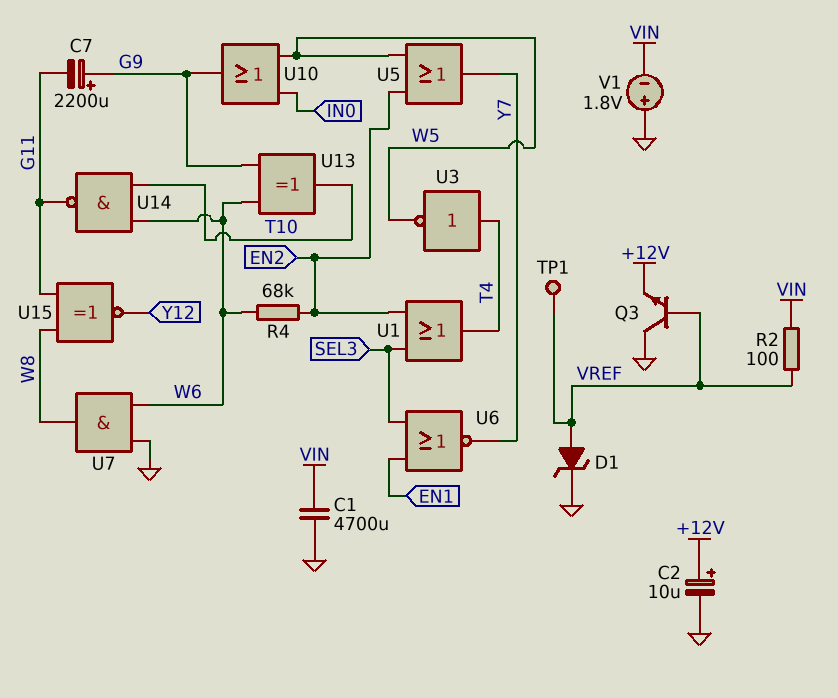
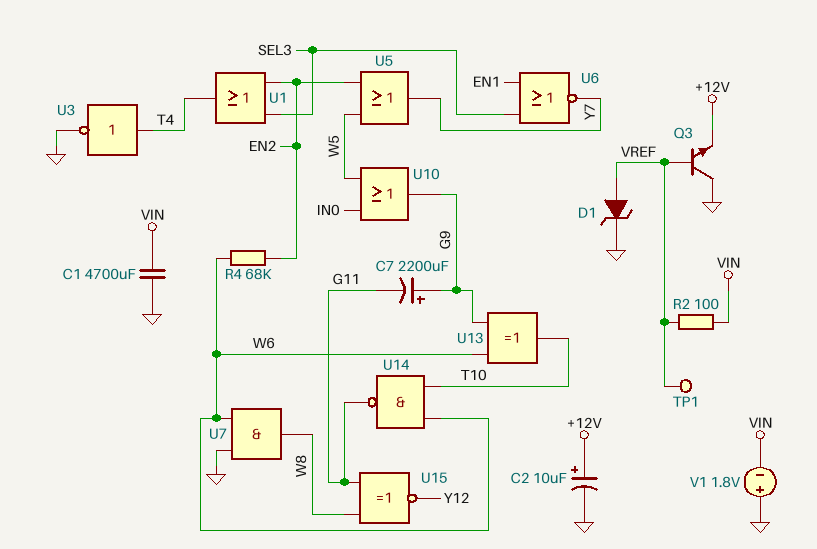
U3: NOT (in T4, out W5) -> NOT (in T4, out GND)

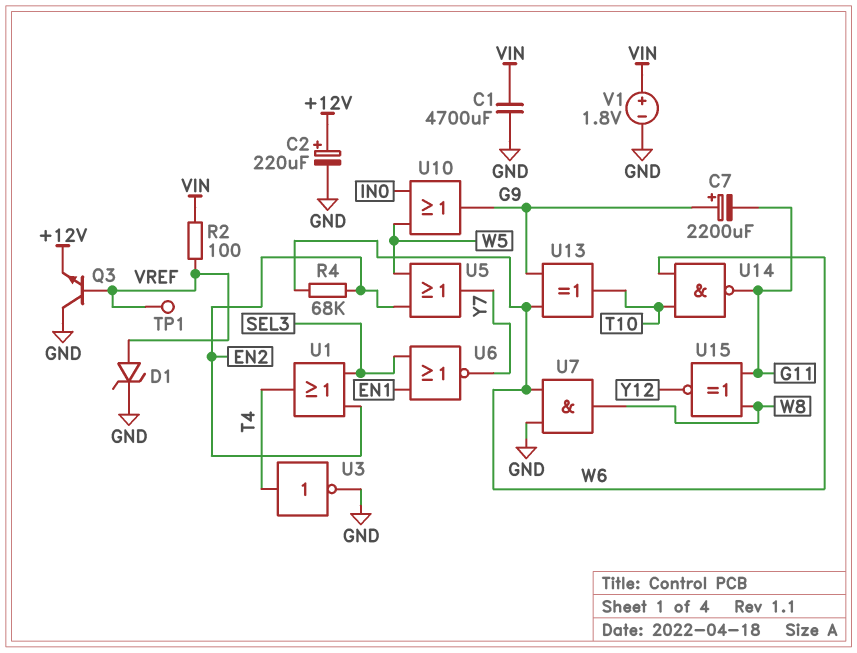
C2: 10uF (plus +12V, minus GND) -> 220uF (plus +12V, minus GND)
V1: 1.8V (plus GND, minus VIN) -> 1.8V (plus VIN, minus GND)

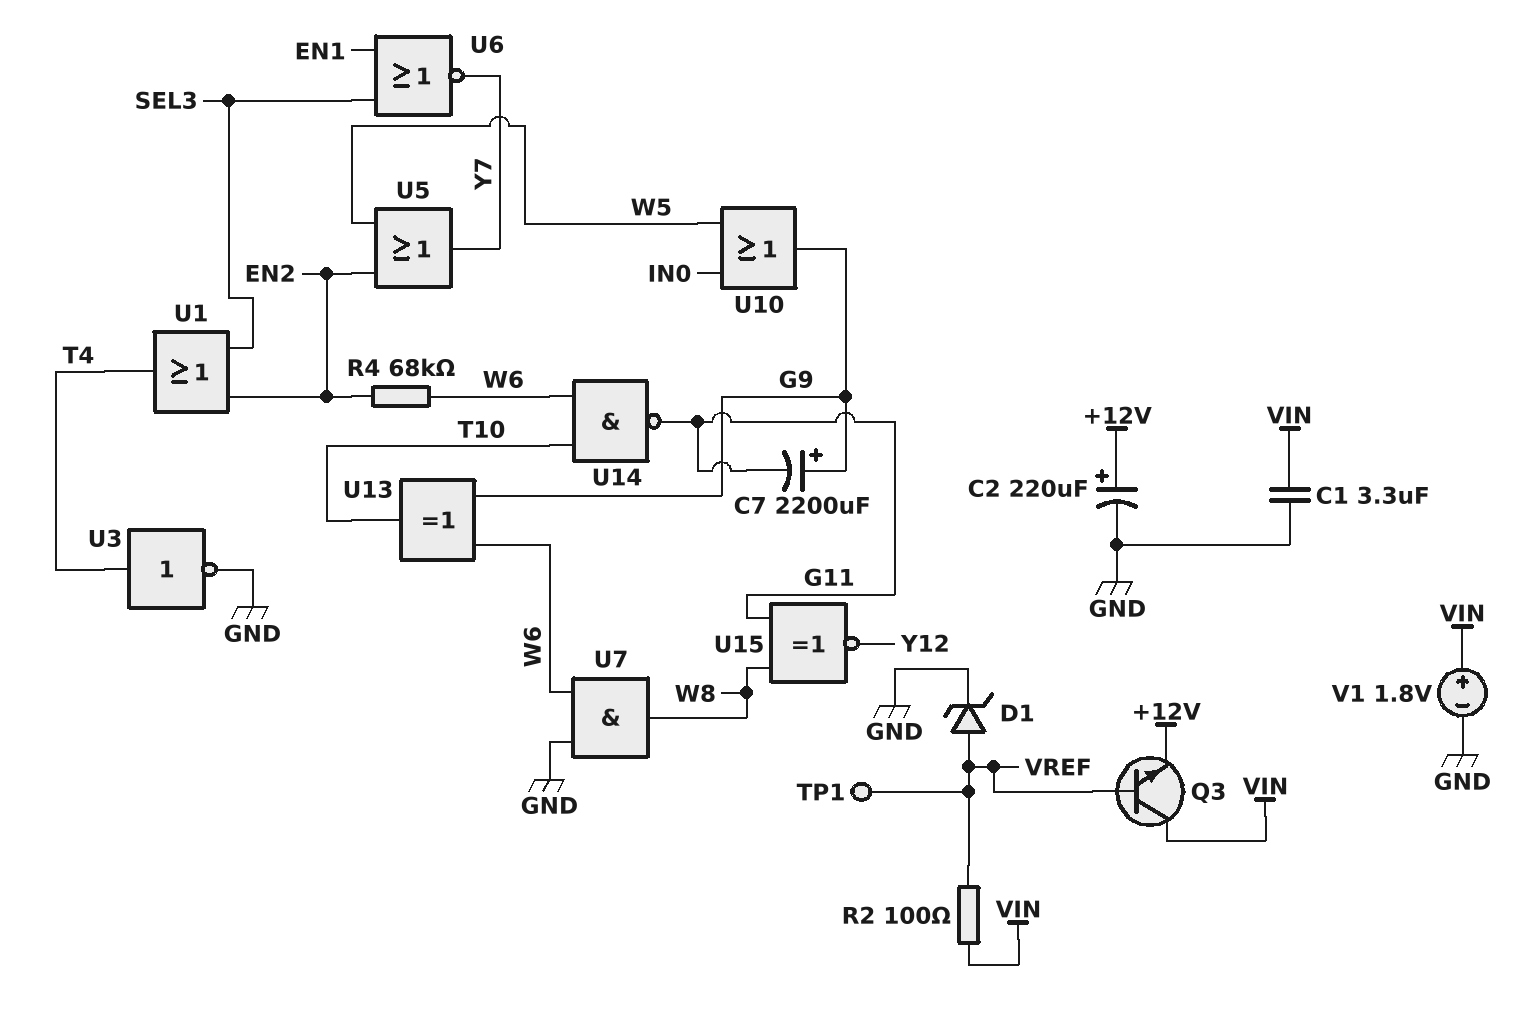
C1: 4700uF (GND, VIN) -> 3.3uF (GND, VIN)
Q3: NPN (B VREF, C GND, E +12V) -> NPN (B VREF, C VIN, E +12V)

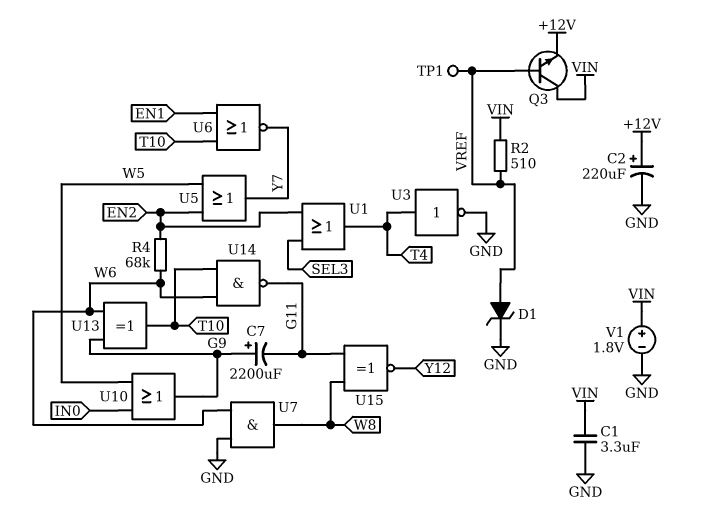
R2: 100 (VIN, VREF) -> 510 (VIN, VREF)
U6: NOR (in EN1, in SEL3, out Y7) -> NOR (in EN1, in T10, out Y7)

